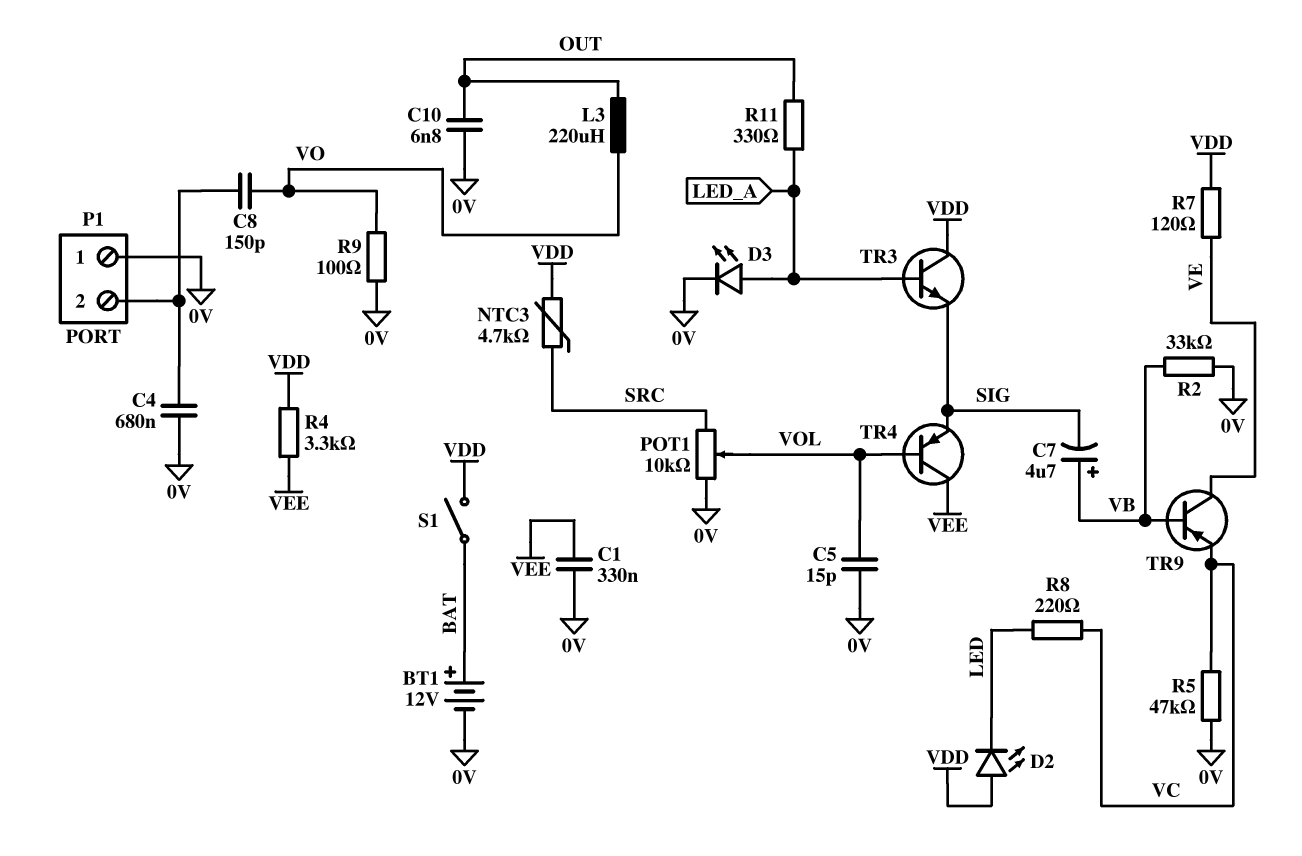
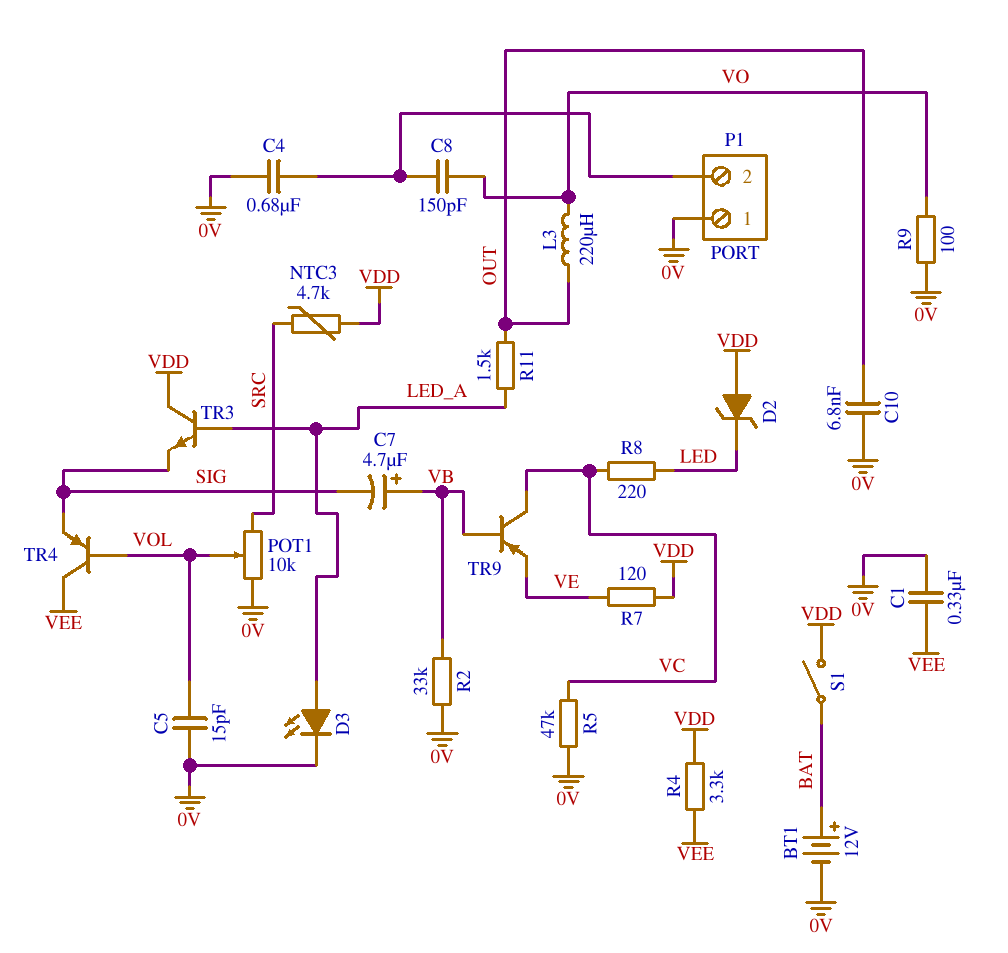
D2: LED (A VDD, K LED) -> zener (A VDD, K LED)
R11: 330 (LED_A, OUT) -> 1.5k (LED_A, OUT)
TR9: PNP (B VB, C VE, E VC) -> PNP (B VB, C VC, E VE)

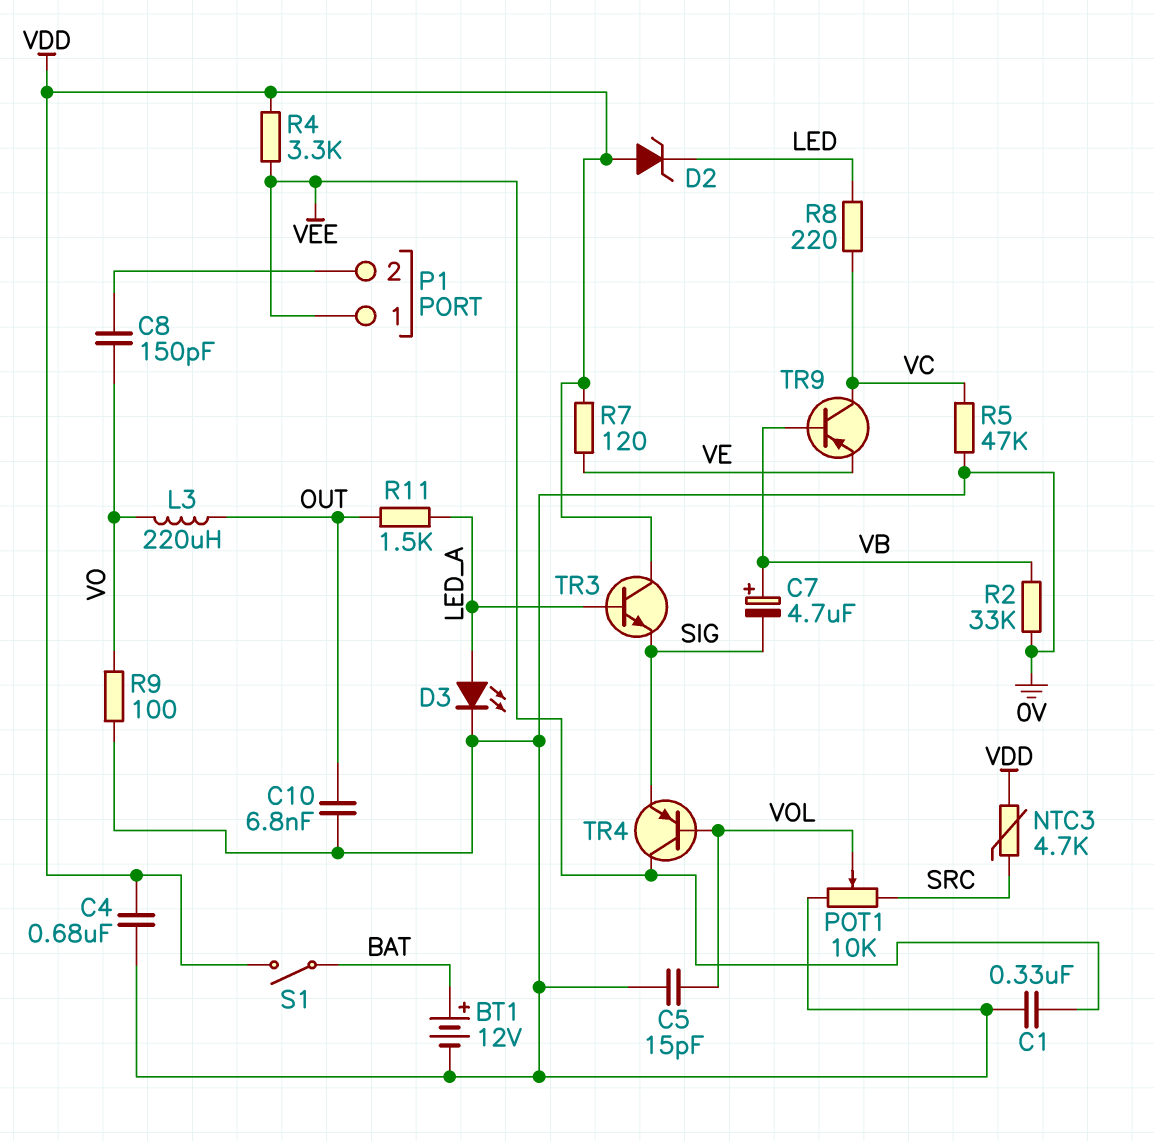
C4: 680nF (0V, P1/2) -> 680nF (0V, VDD)
P1 pin 1: 0V -> VEE

